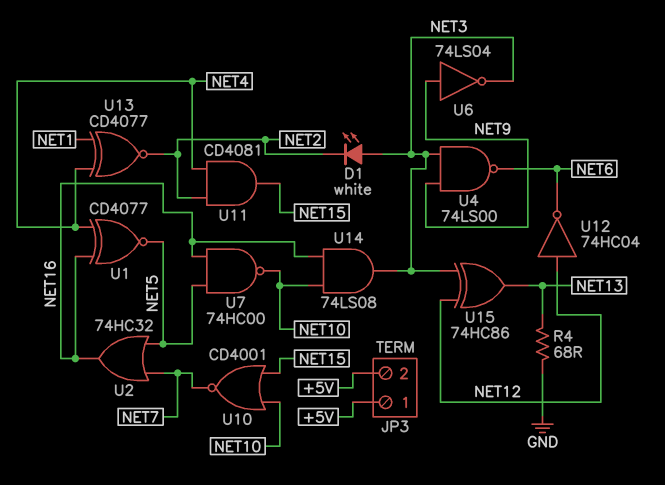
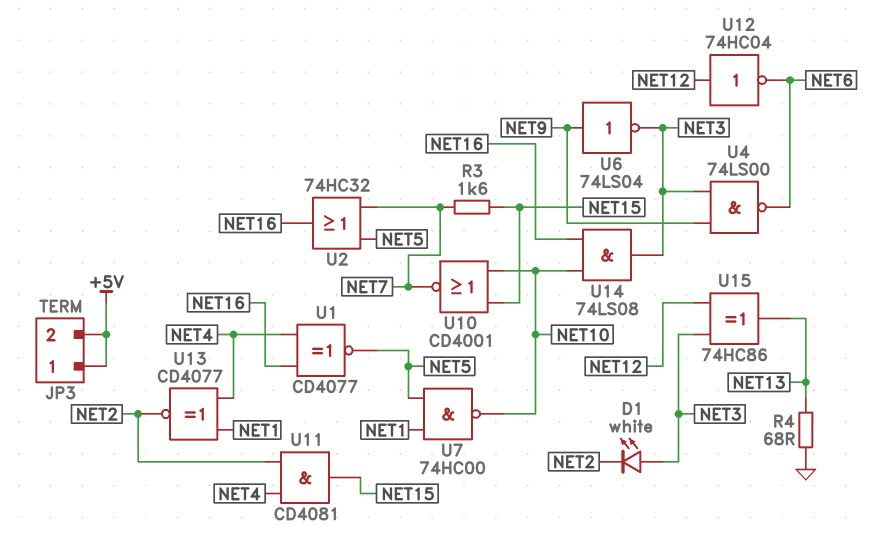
R3: none -> 1.6k (NET7, NET15)
U7: NAND 74HC00 (in NET5, in NET16, out NET10) -> NAND 74HC00 (in NET1, in NET5, out NET10)

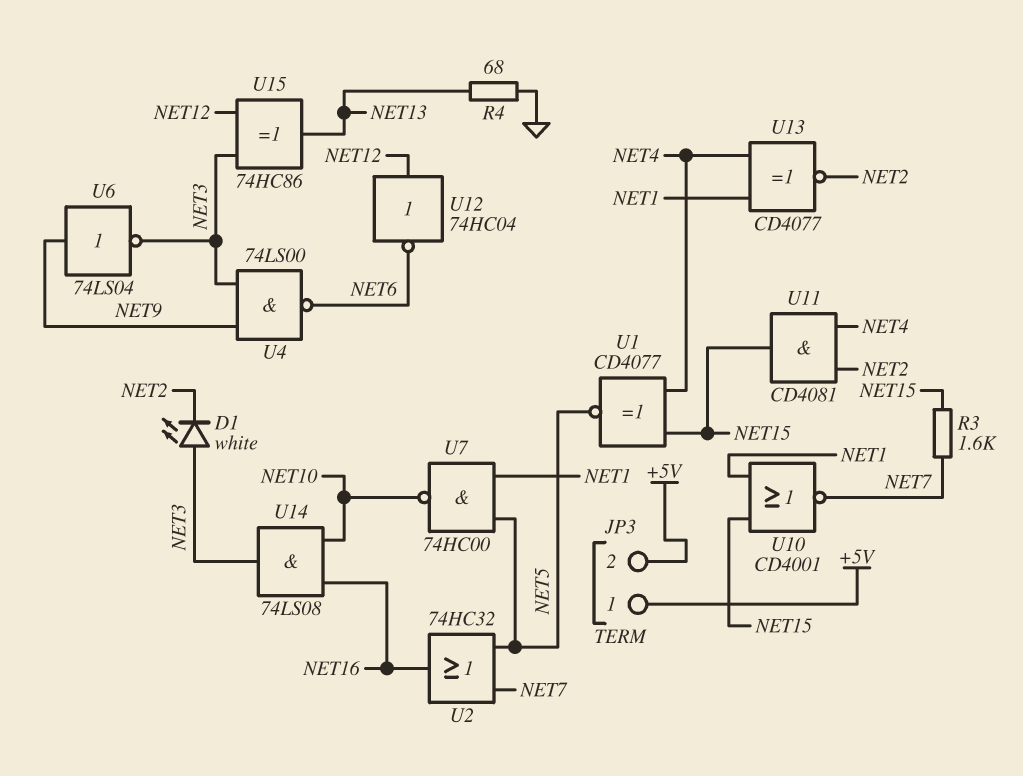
U1: XNOR CD4077 (in NET4, in NET16, out NET5) -> XNOR CD4077 (in NET4, in NET15, out NET5)
U10: NOR CD4001 (in NET10, in NET15, out NET7) -> NOR CD4001 (in NET1, in NET15, out NET7)

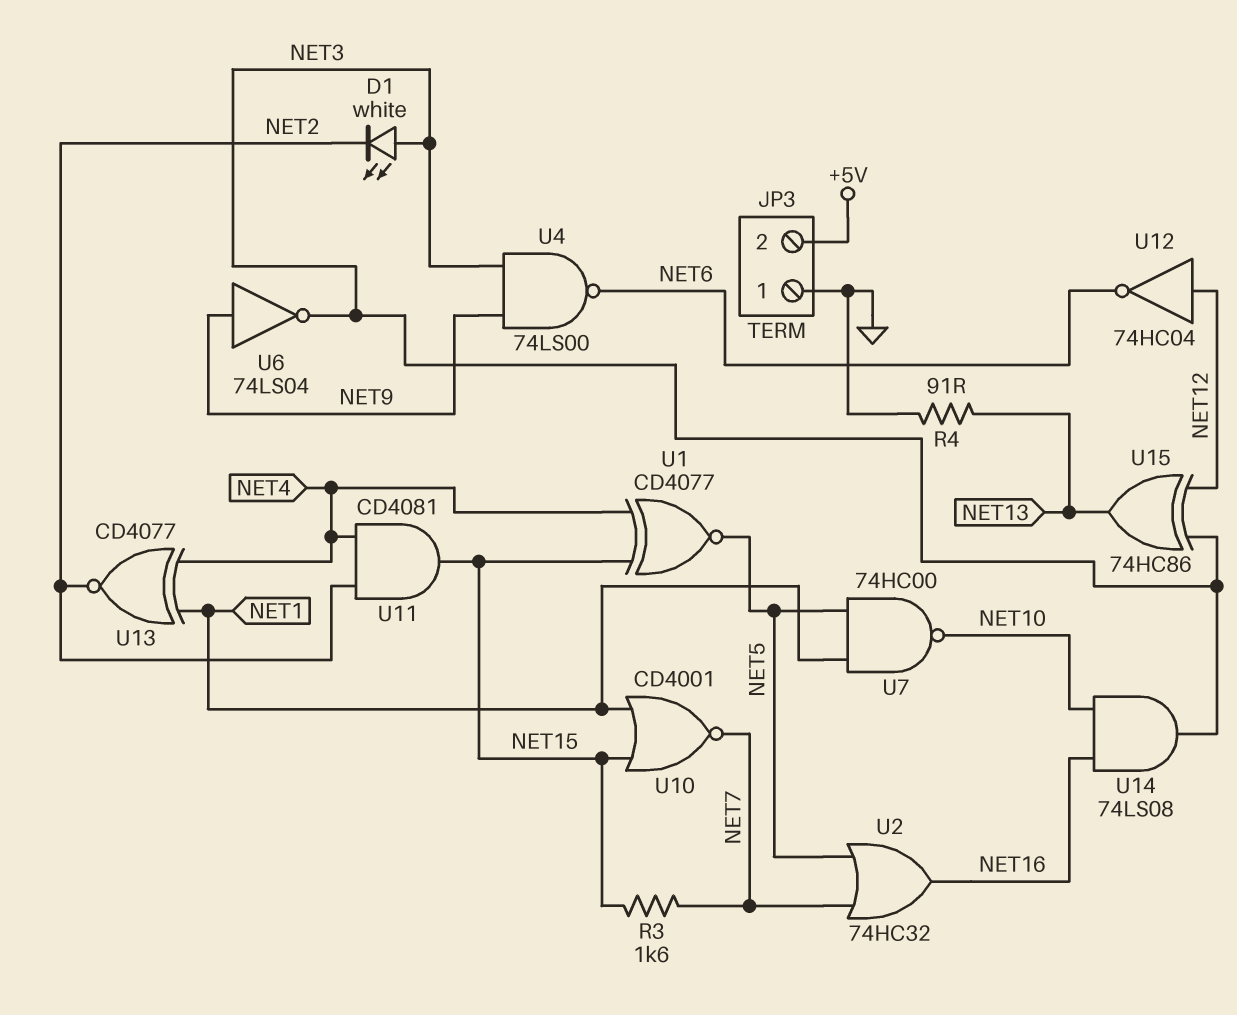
JP3 pin 1: +5V -> GND
R4: 68 (GND, NET13) -> 91 (GND, NET13)

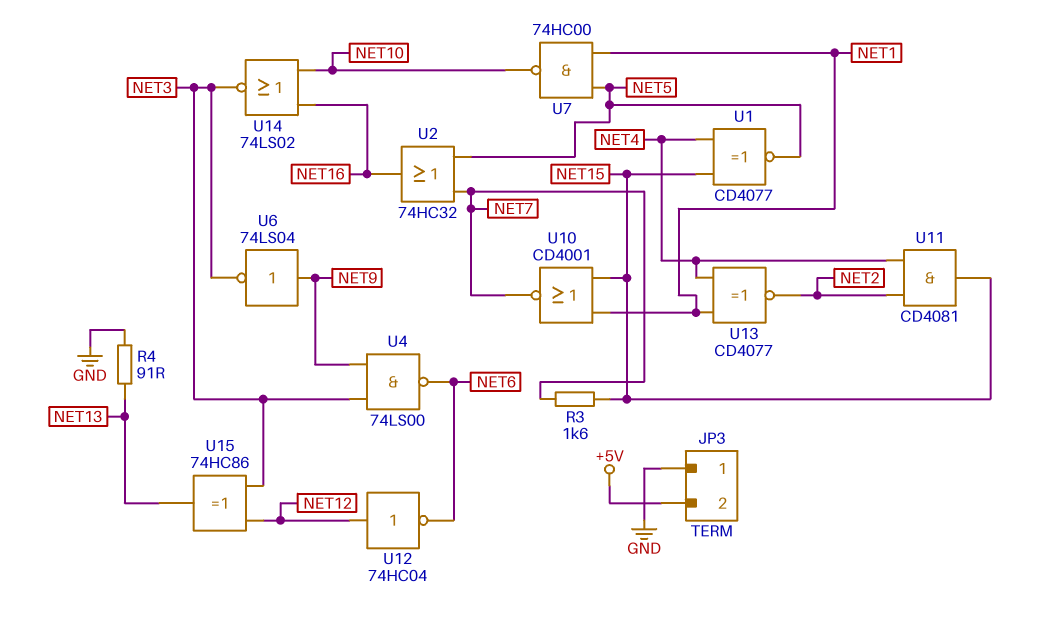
D1: LED white (A NET3, K NET2) -> none
U14: AND 74LS08 (in NET10, in NET16, out NET3) -> NOR 74LS02 (in NET10, in NET16, out NET3)

